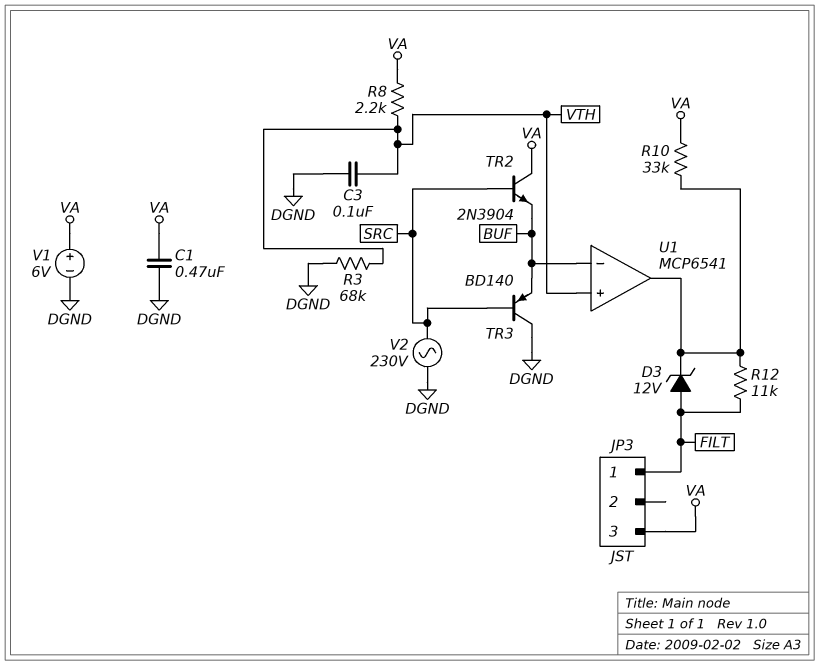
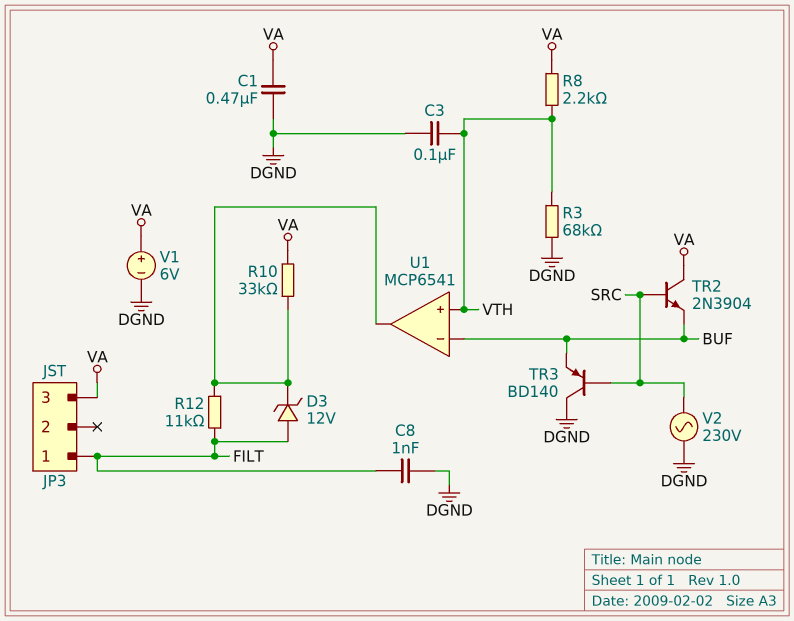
C8: none -> 1nF (DGND, FILT)

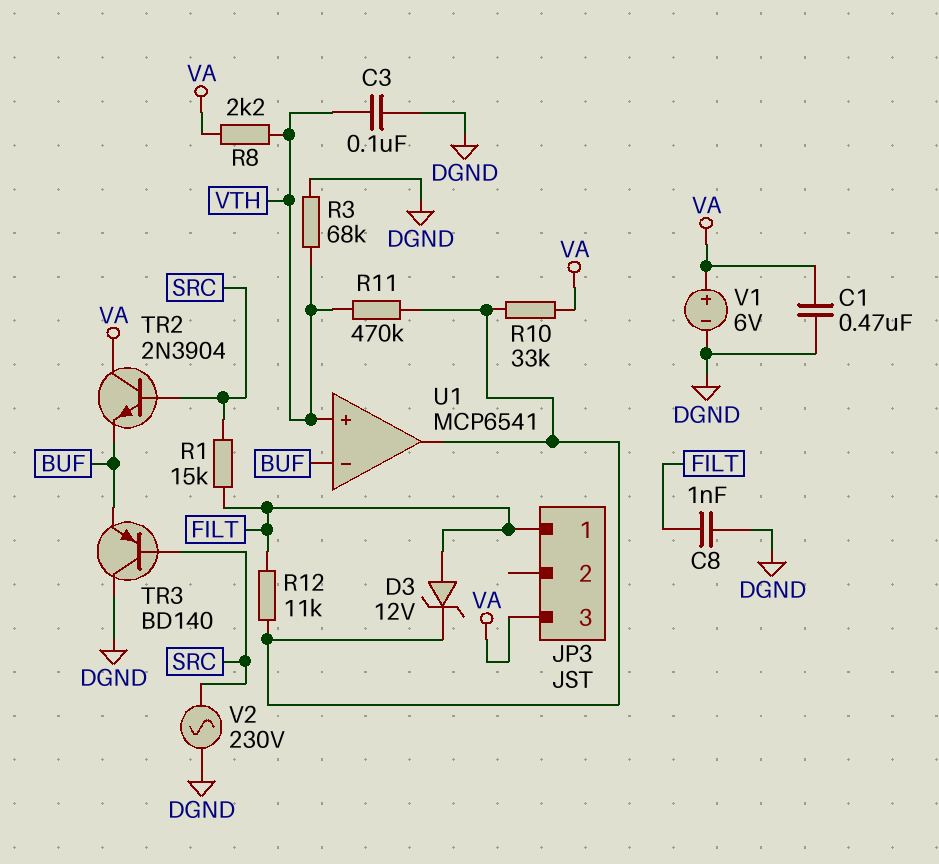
R1: none -> 15k (FILT, SRC)
R11: none -> 470k (U1/out, VTH)

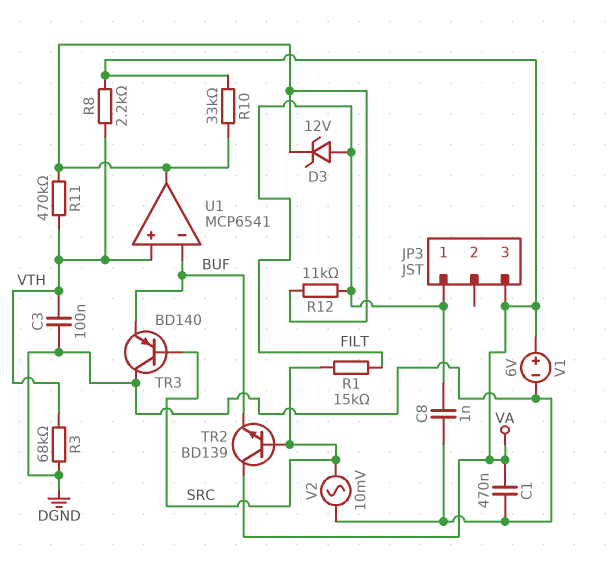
TR2: NPN 2N3904 (B SRC, C VA, E BUF) -> NPN BD139 (B SRC, C VA, E BUF)
V2: AC 230V (DGND, SRC) -> AC 10mV (DGND, SRC)

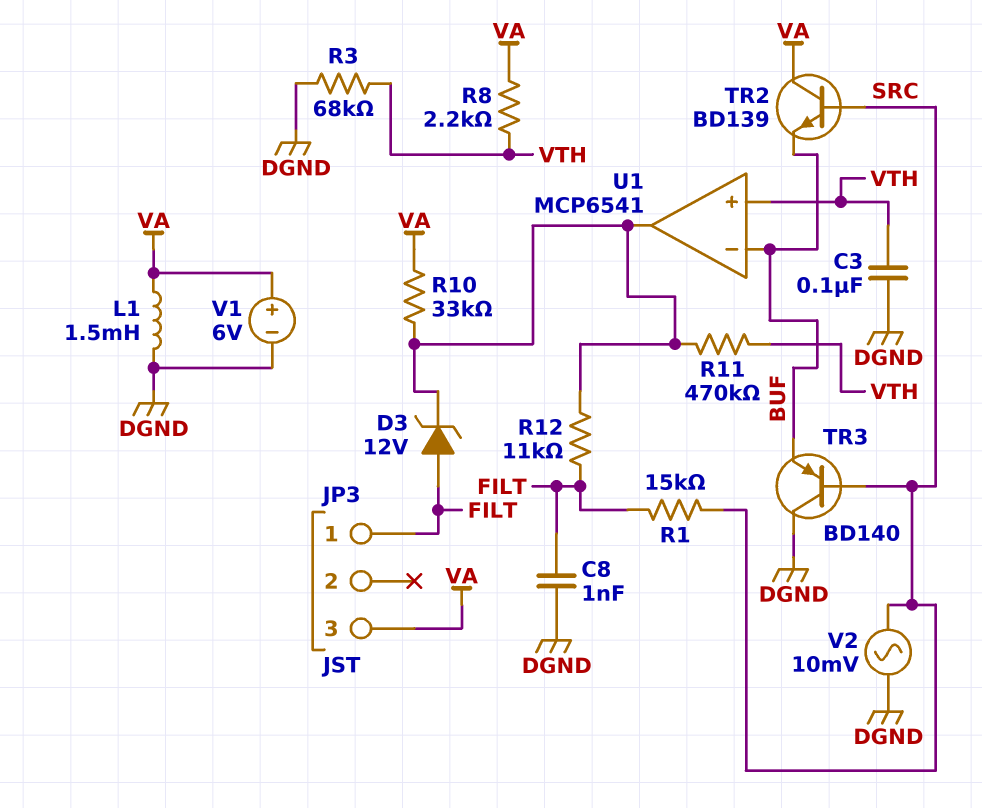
C1: 470nF (DGND, VA) -> none
L1: none -> 1.5mH (DGND, VA)

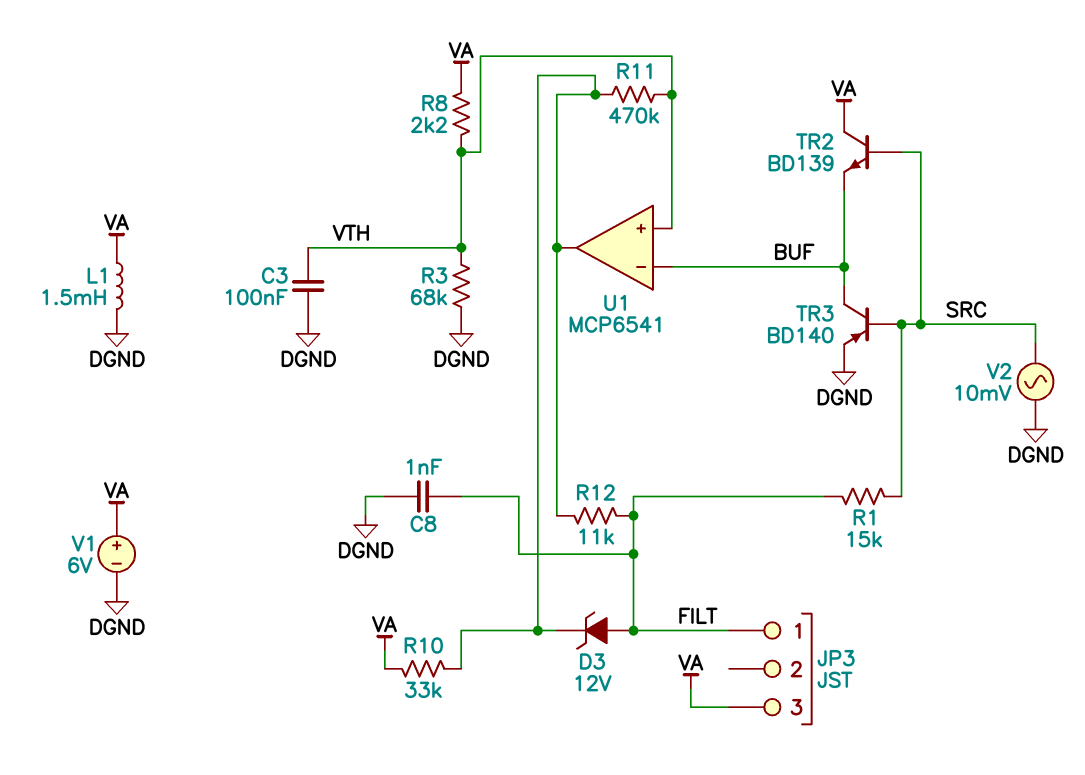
TR3: PNP BD140 (B SRC, C DGND, E BUF) -> PNP BD140 (B SRC, C BUF, E DGND)

